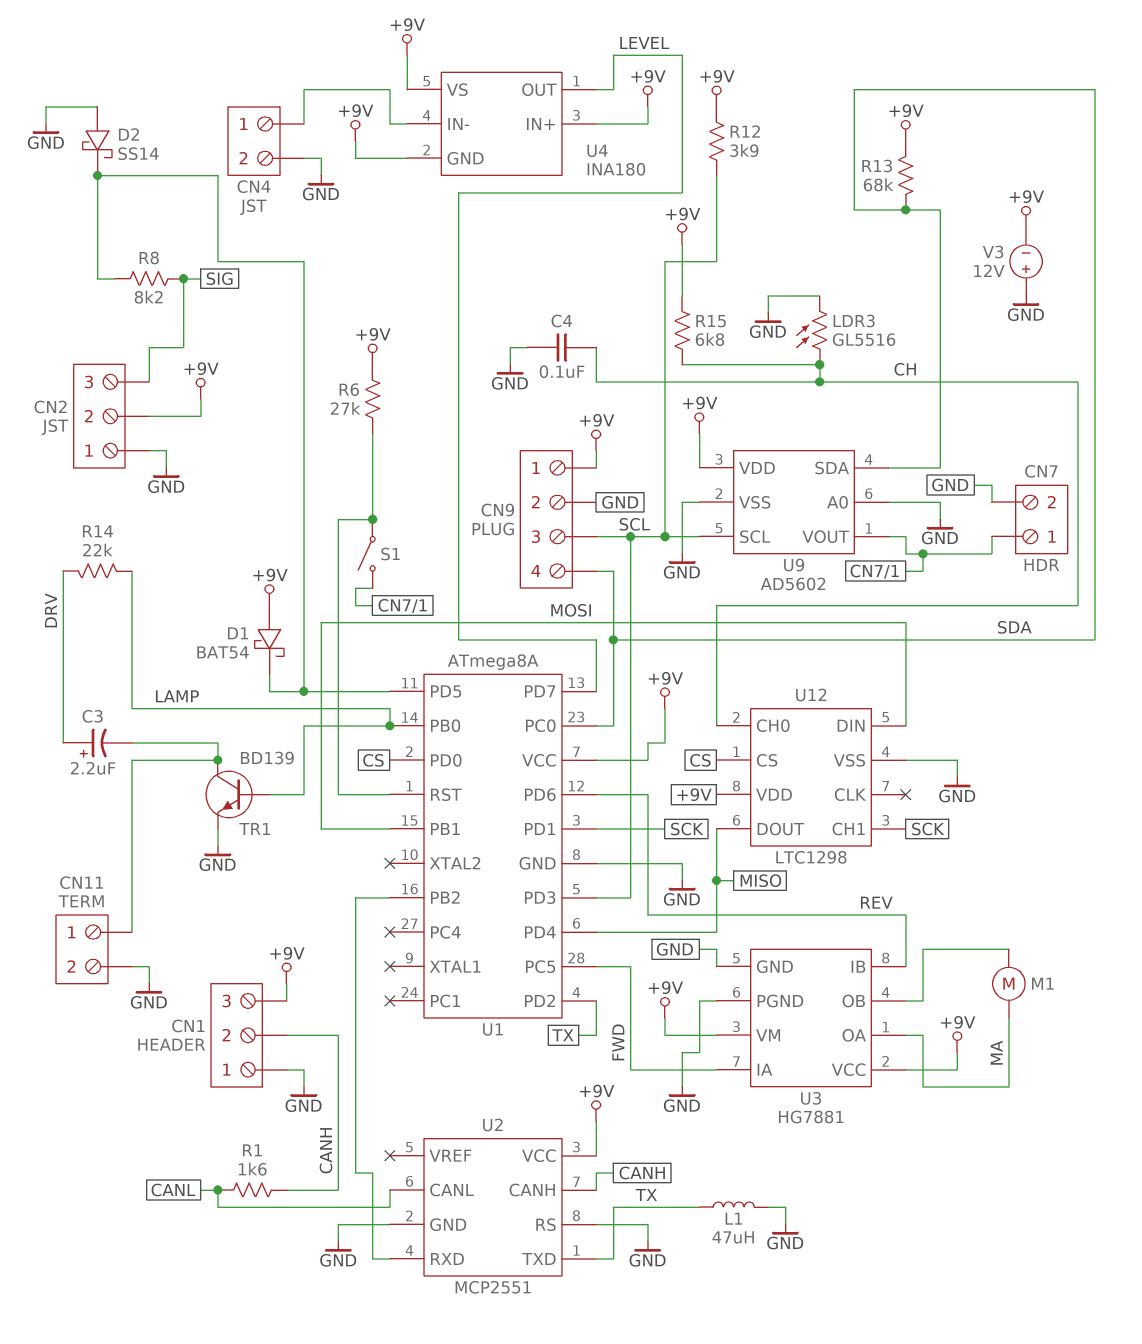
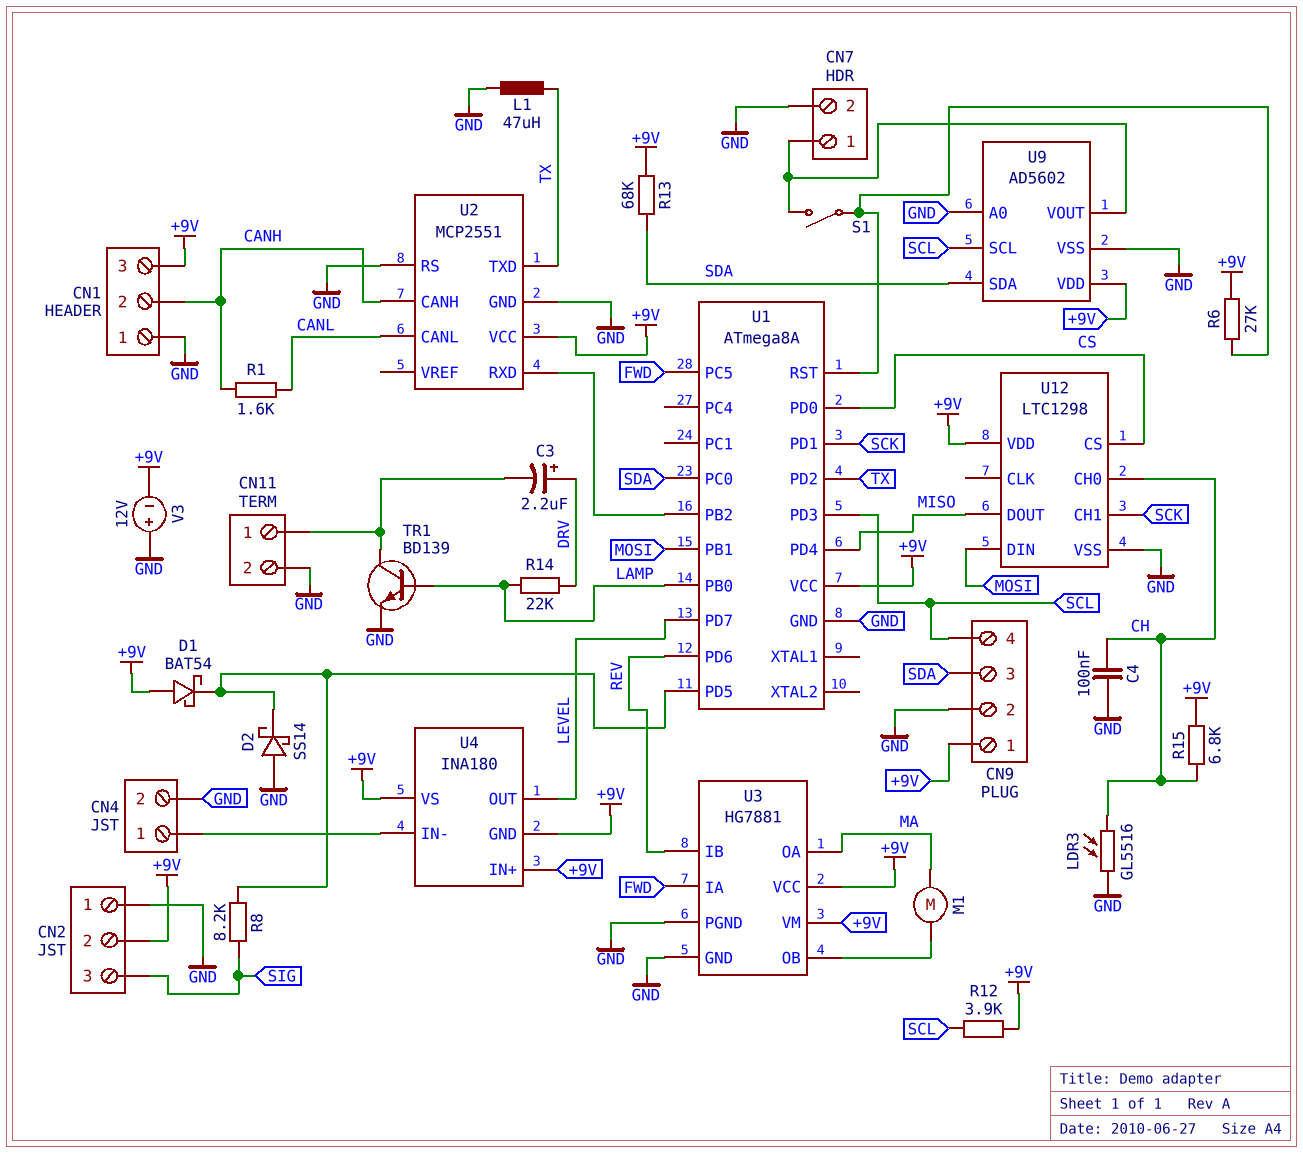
CN9 pin 3: SCL -> SDA
CN9 pin 4: SDA -> SCL

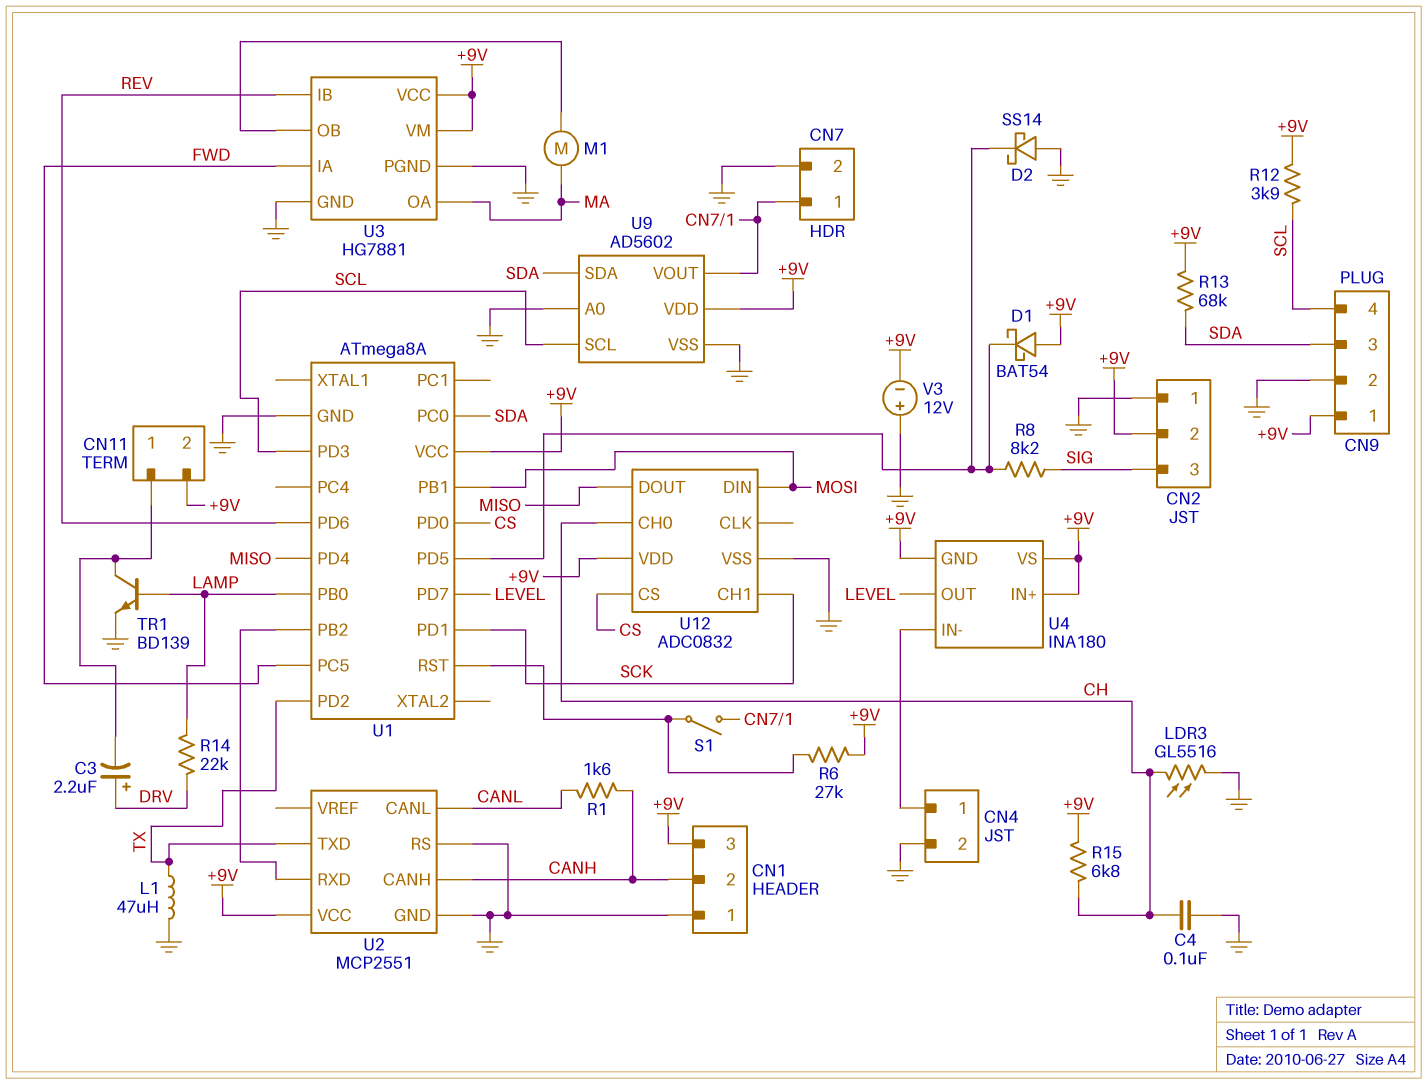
CN11 pin 2: GND -> +9V
U12: LTC1298 -> ADC0832

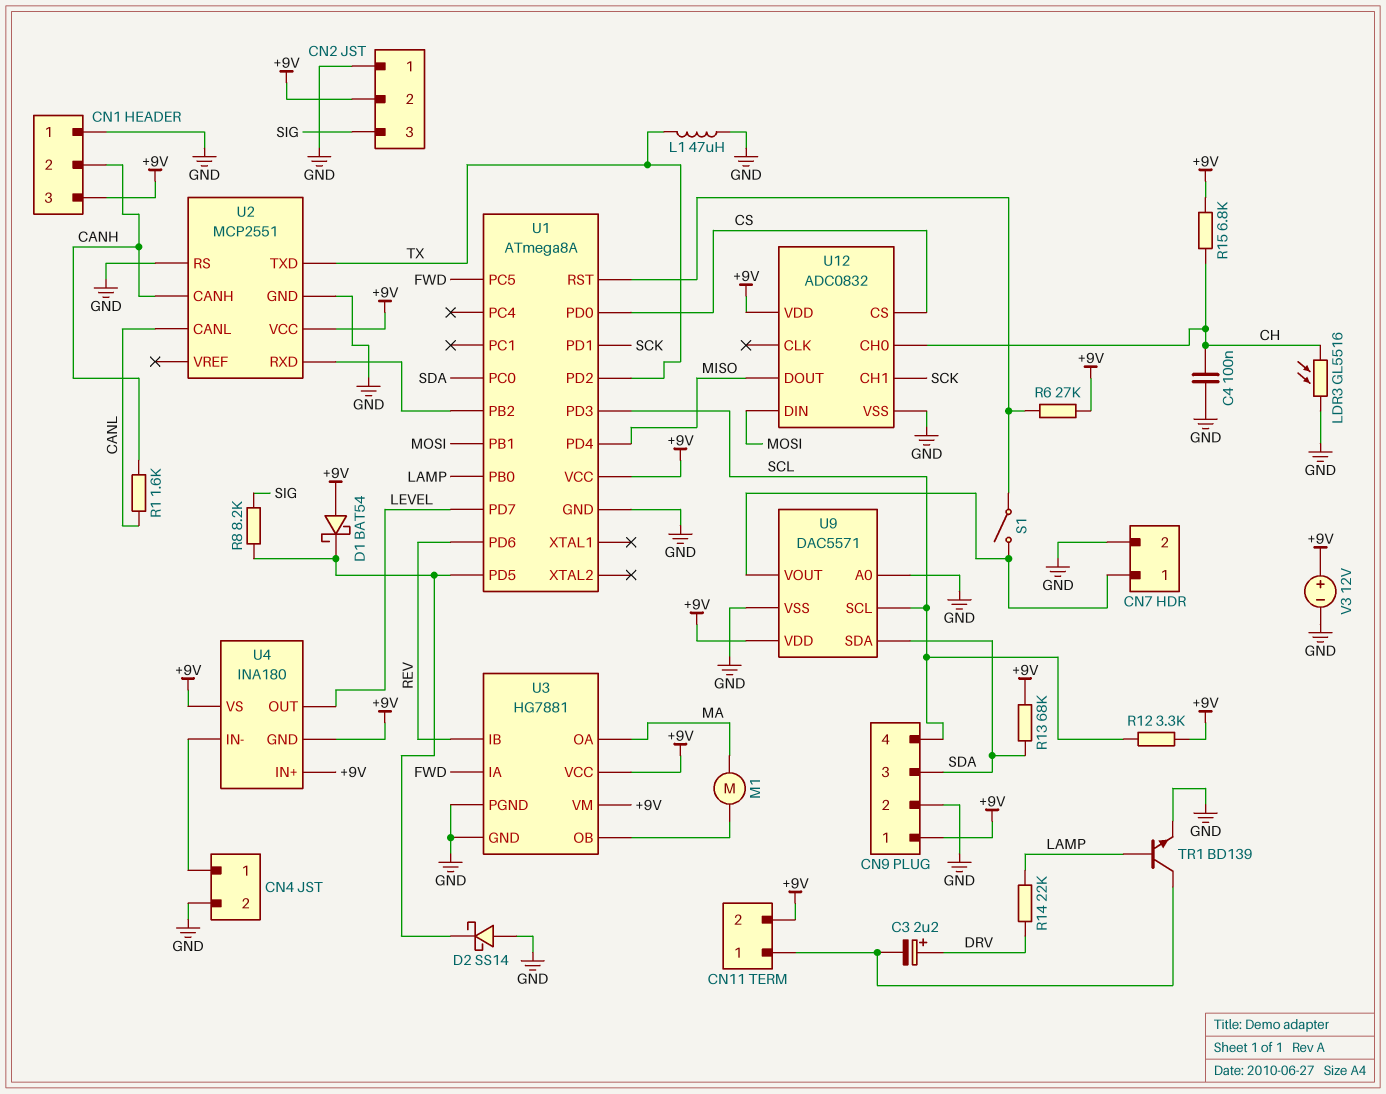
R12: 3.9k (+9V, SCL) -> 3.3k (+9V, SCL)
U9: AD5602 -> DAC5571
V3: 12V (plus GND, minus +9V) -> 12V (plus +9V, minus GND)

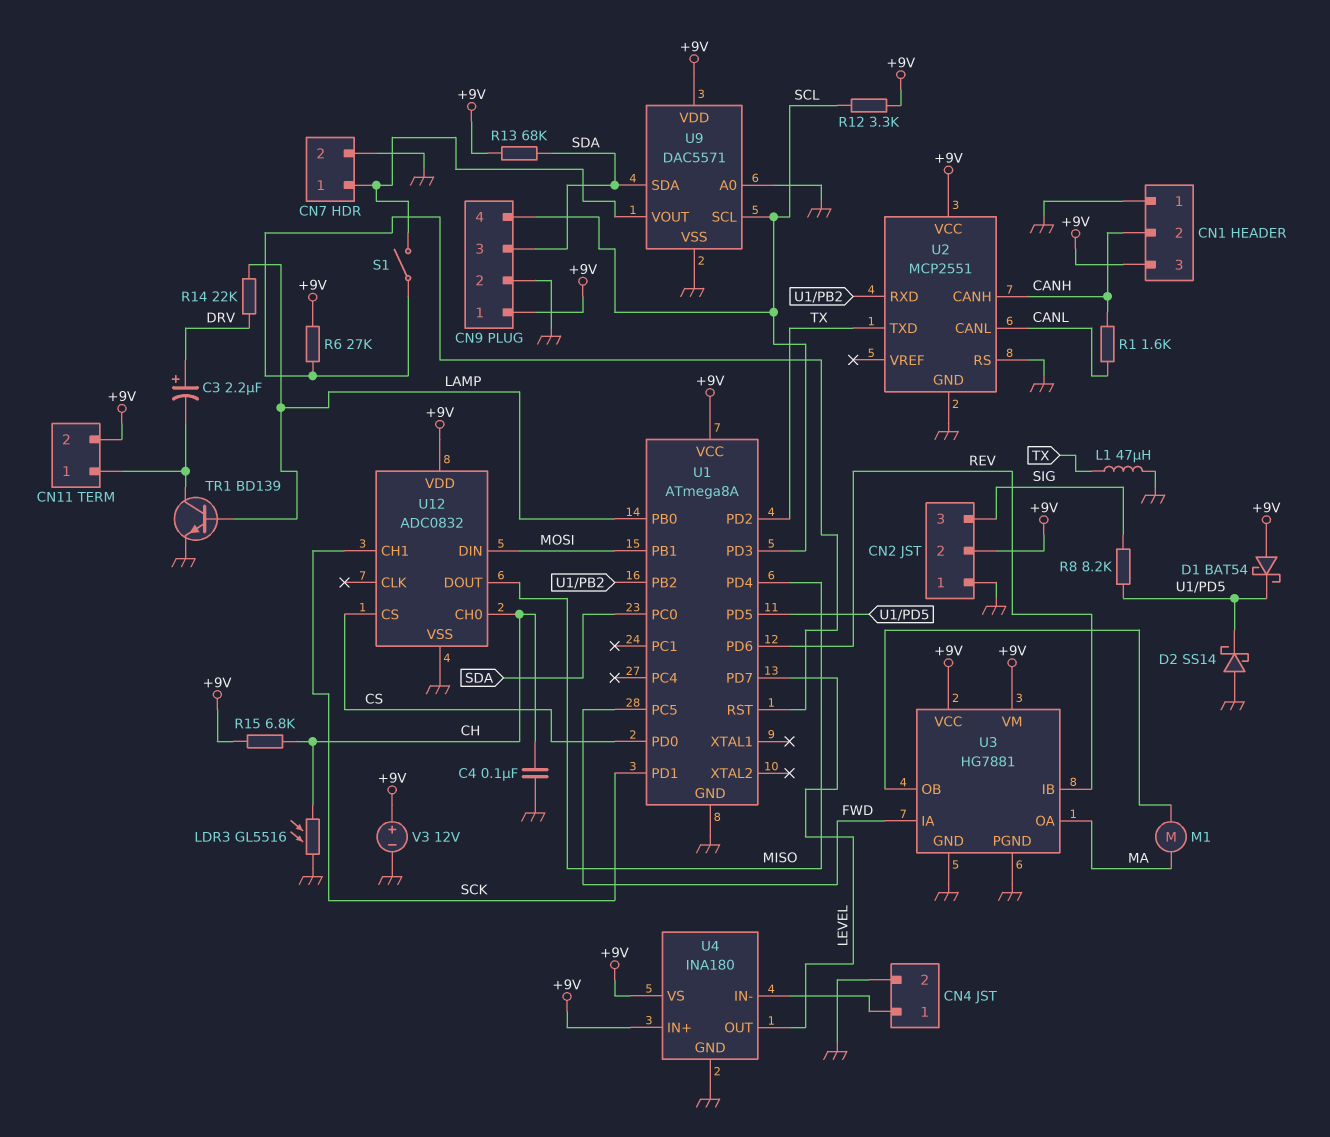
U4 pin GND: +9V -> GND

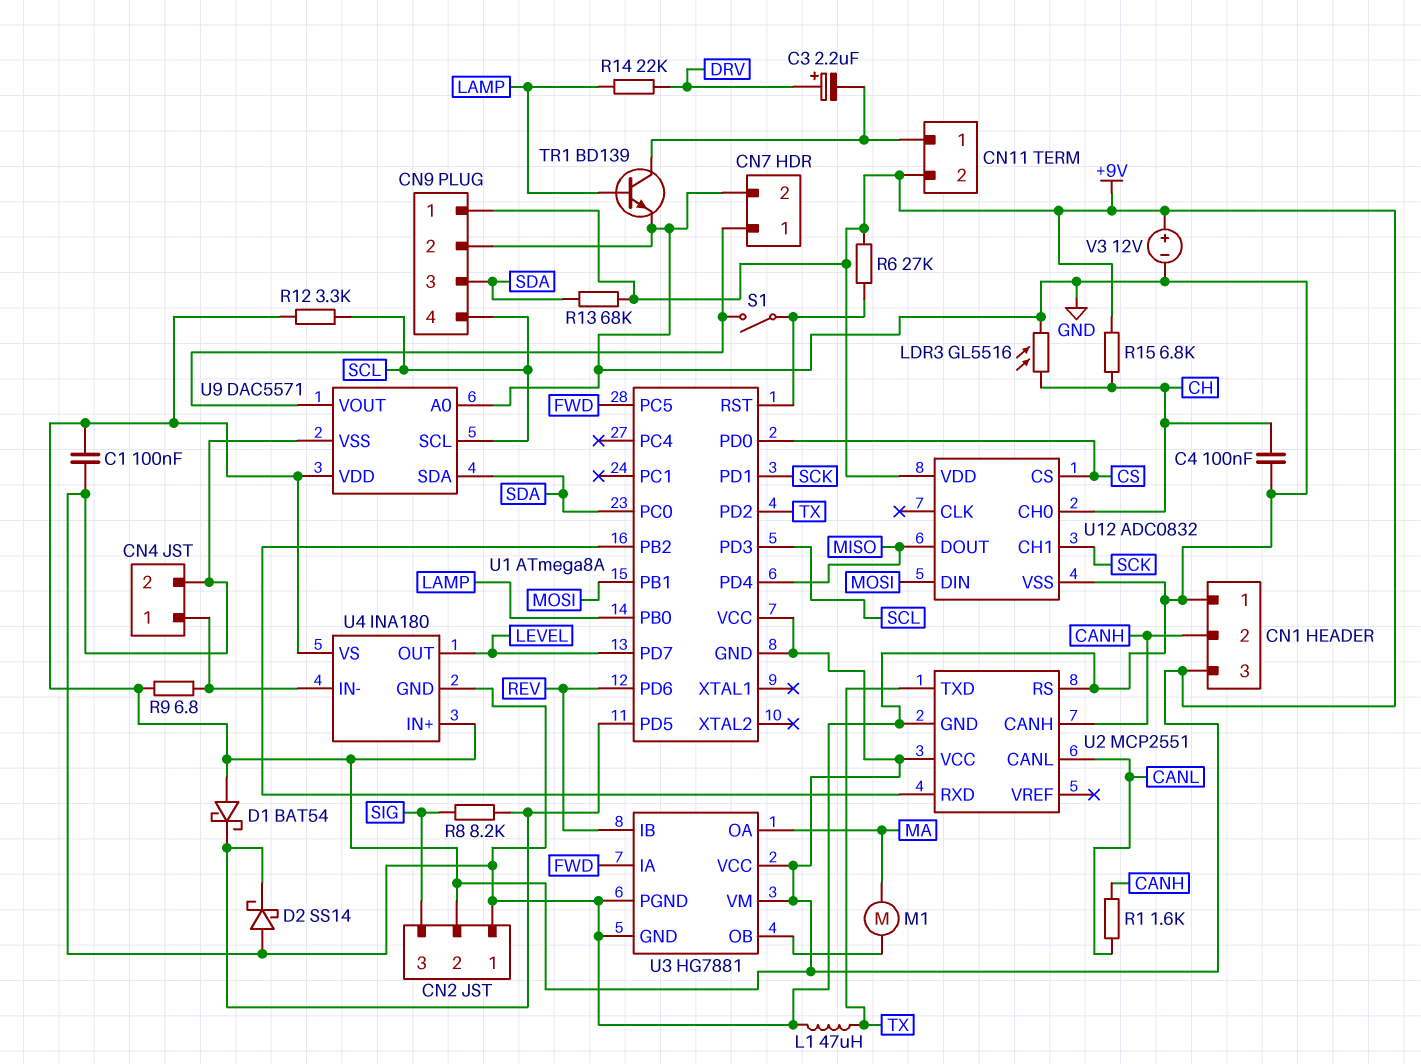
C1: none -> 100nF (+9V, GND)
R9: none -> 6.8 (+9V, CN4/1)
U1 pin GND: GND -> +9V

